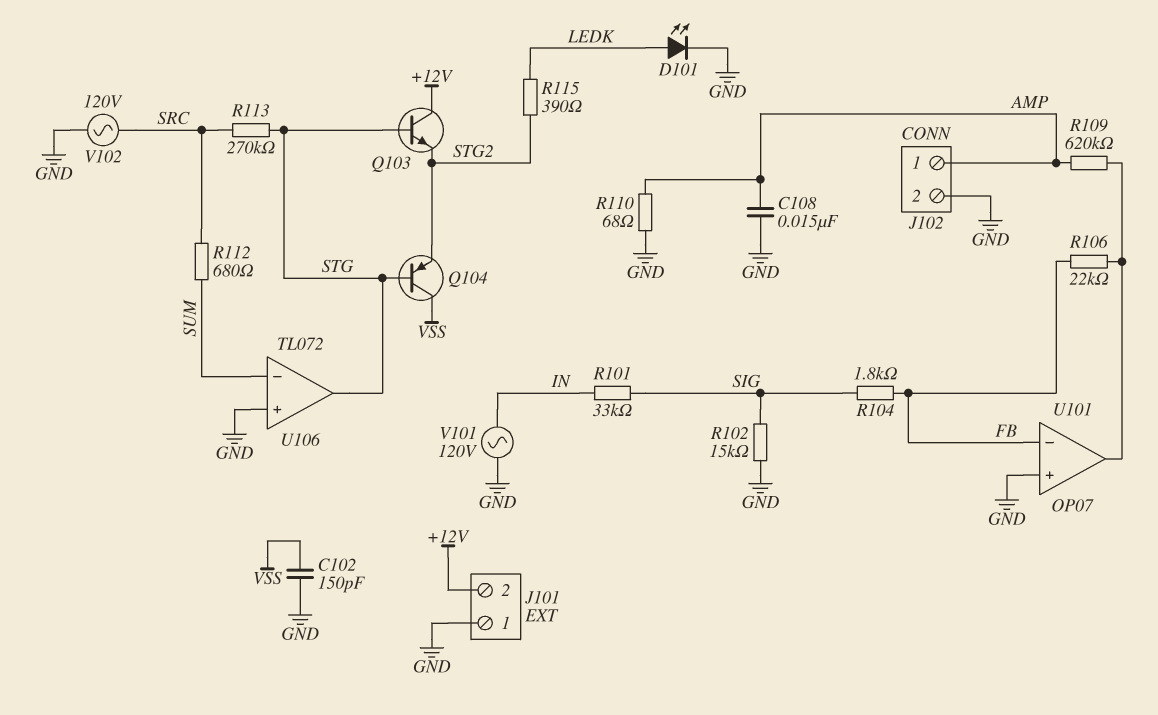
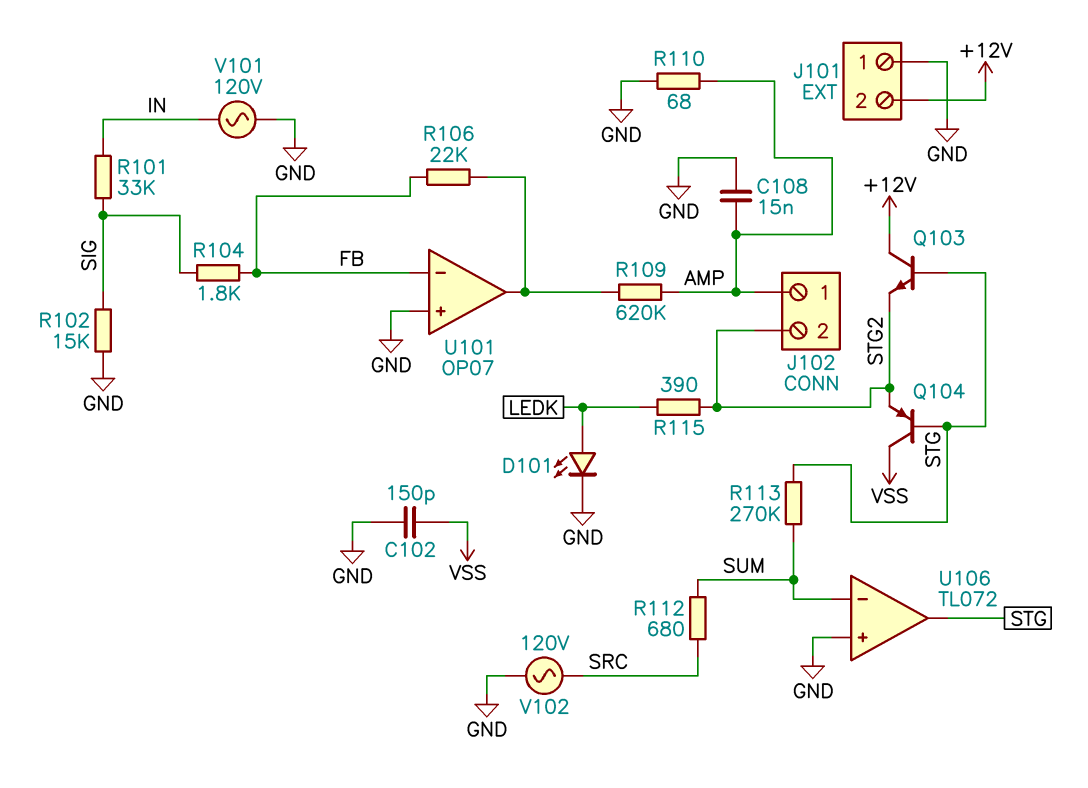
J102 pin 2: GND -> STG2
R113: 270k (SRC, STG) -> 270k (STG, SUM)

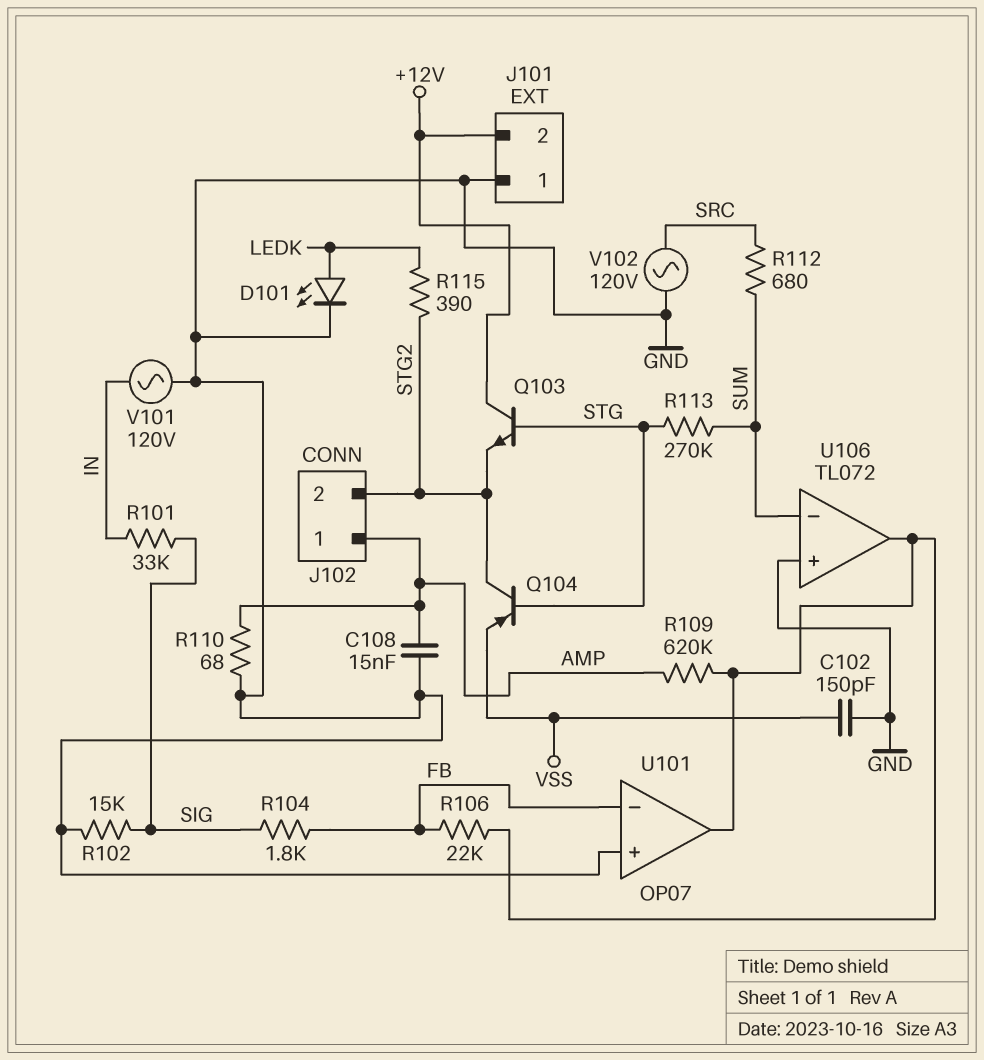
Q104: PNP (B STG, C VSS, E STG2) -> PNP (B STG, C STG2, E VSS)
U106 pin out: STG -> U101/out

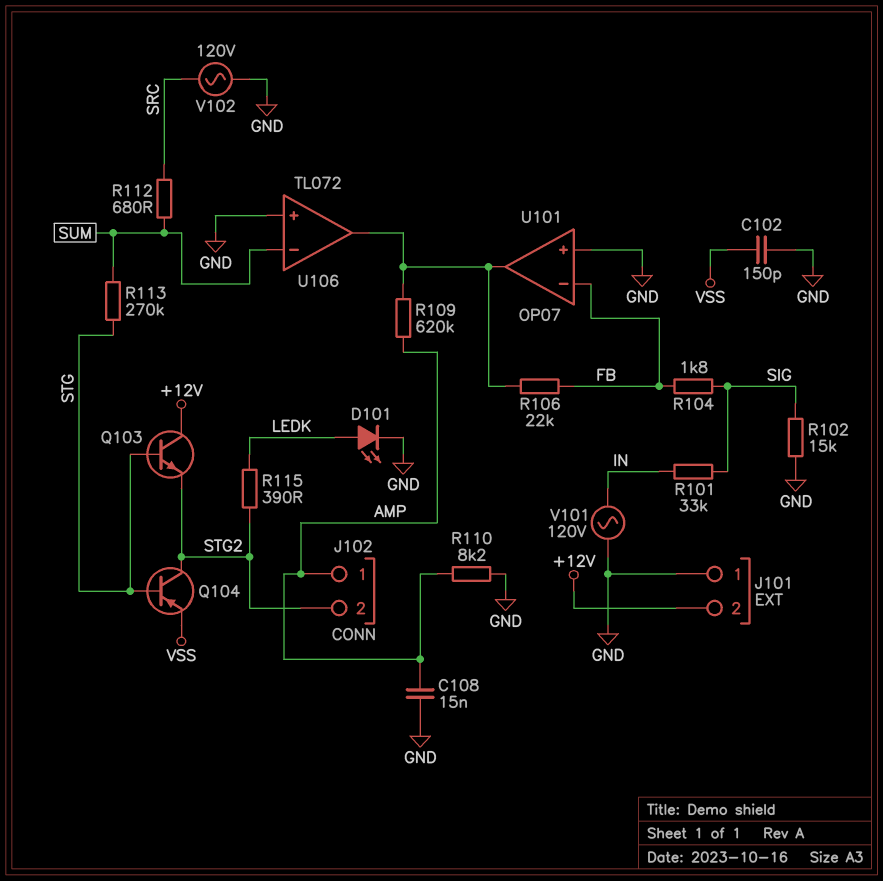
R110: 68 (AMP, GND) -> 8.2k (AMP, GND)

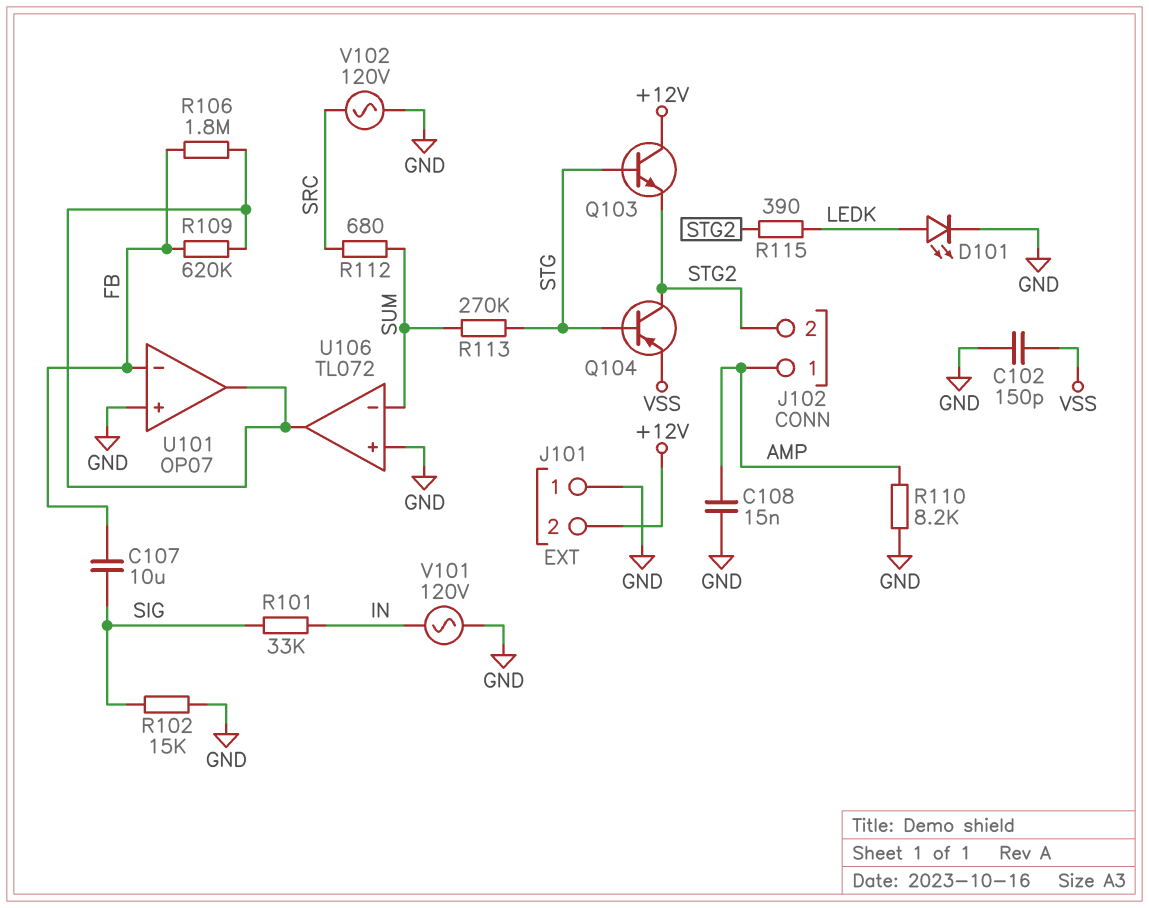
C107: none -> 10uF (FB, SIG)
R104: 1.8k (FB, SIG) -> none
R106: 22k (FB, U101/out) -> 1.8M (FB, U101/out)
R109: 620k (AMP, U101/out) -> 620k (FB, U101/out)

